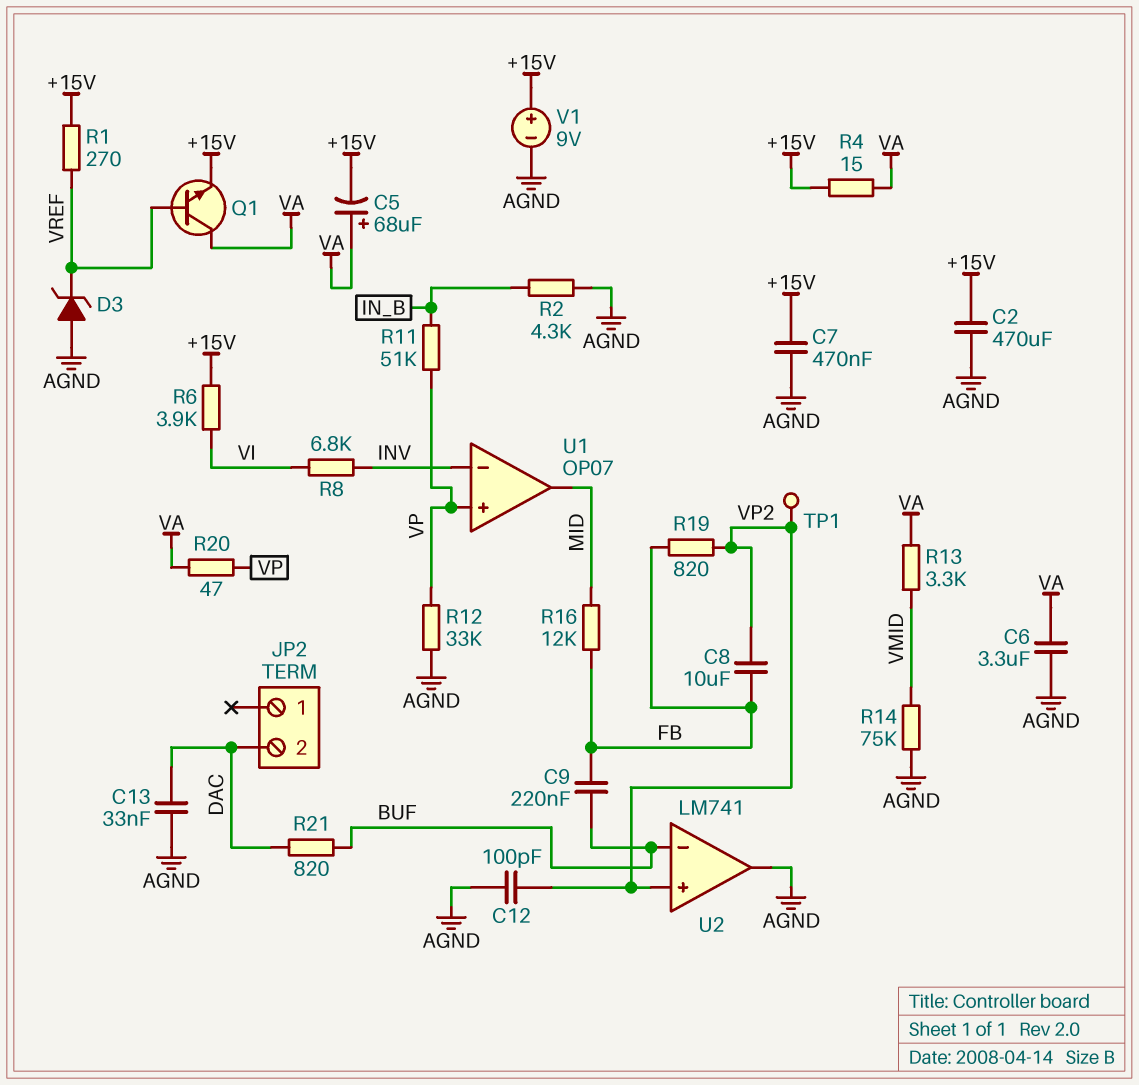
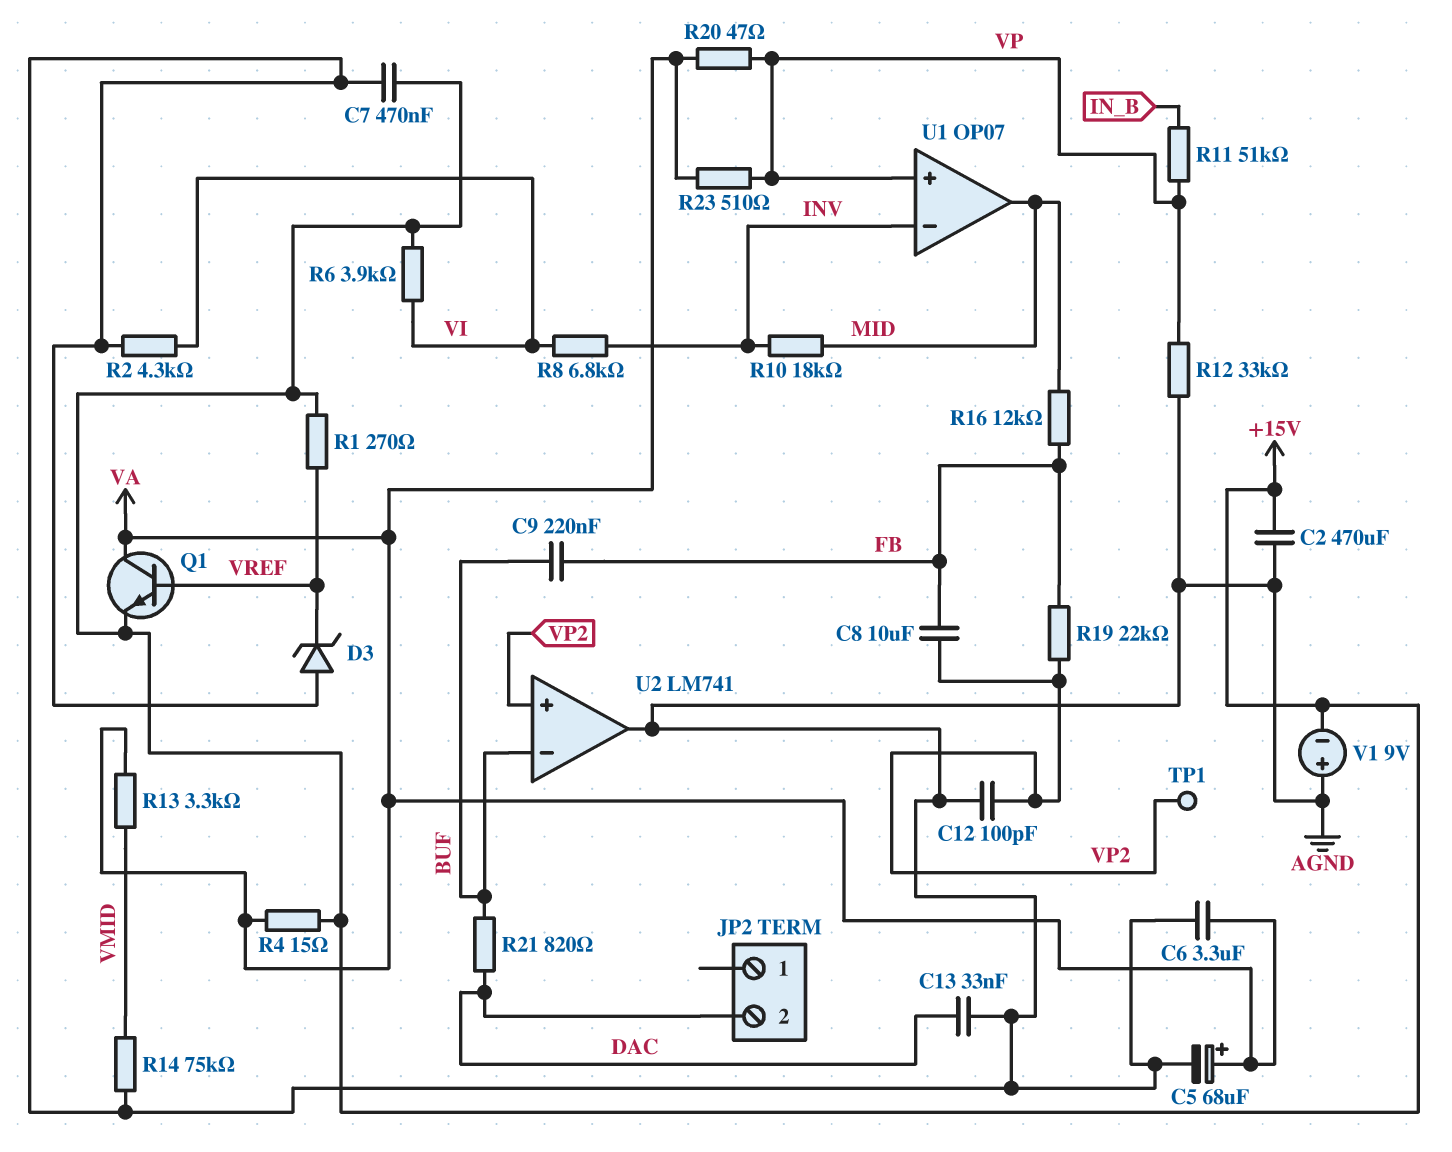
C5: 68uF (plus VA, minus +15V) -> 68uF (plus VA, minus AGND)
R2: 4.3k (AGND, IN_B) -> 4.3k (AGND, VI)
R10: none -> 18k (INV, MID)
R19: 820 (FB, VP2) -> 22k (FB, VP2)
R23: none -> 510 (VA, VP)
V1: 9V (plus +15V, minus AGND) -> 9V (plus AGND, minus +15V)

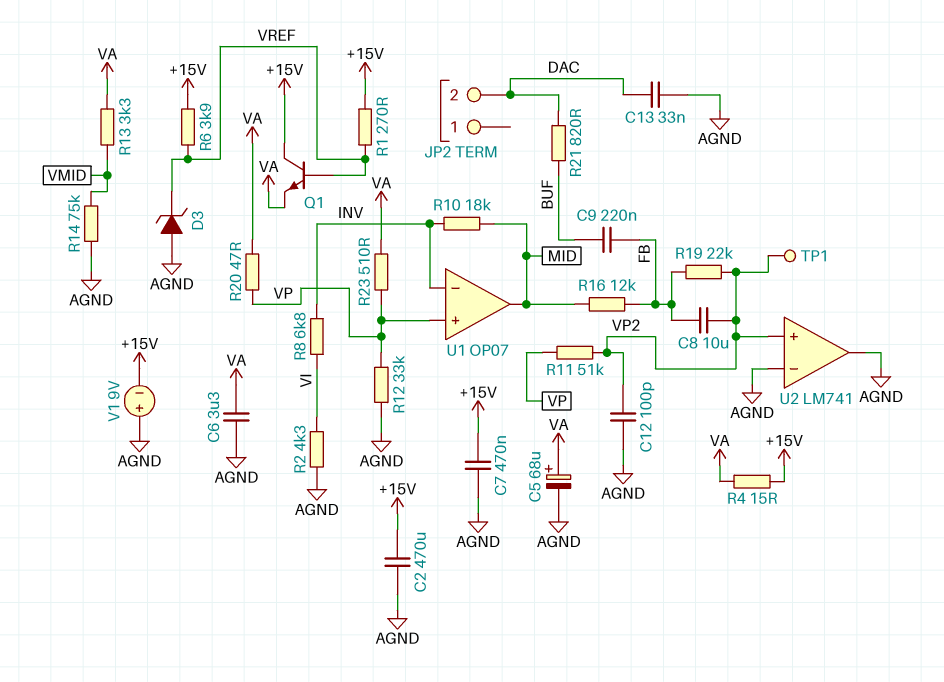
Q1: NPN (B VREF, C VA, E +15V) -> NPN (B VREF, C +15V, E VA)
R6: 3.9k (+15V, VI) -> 3.9k (+15V, VREF)
R11: 51k (IN_B, VP) -> 51k (VP, VP2)
U2 pin in-: BUF -> AGND

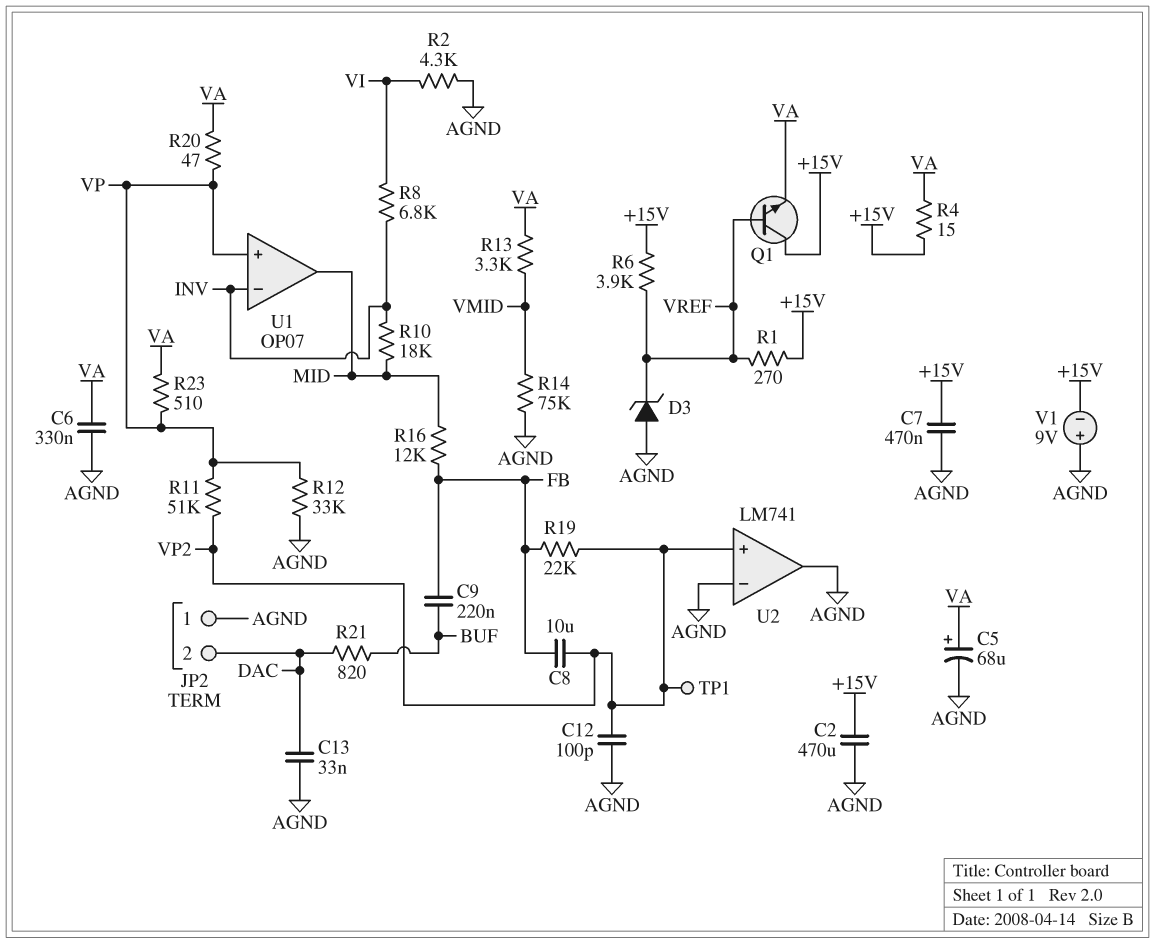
C6: 3.3uF (AGND, VA) -> 330nF (AGND, VA)
JP2 pin 1: none -> AGND

